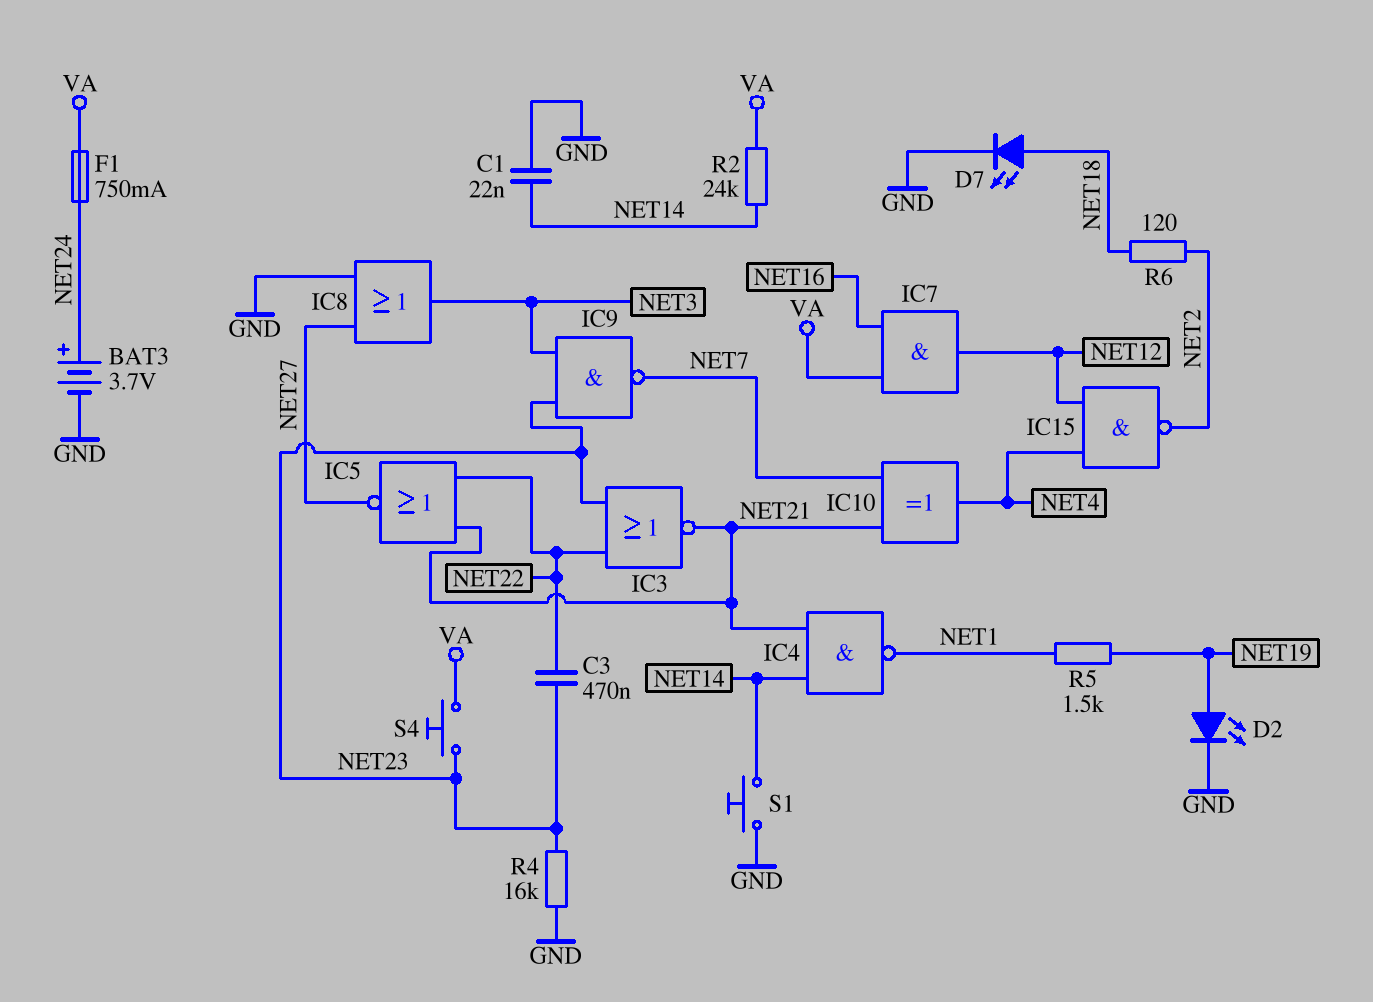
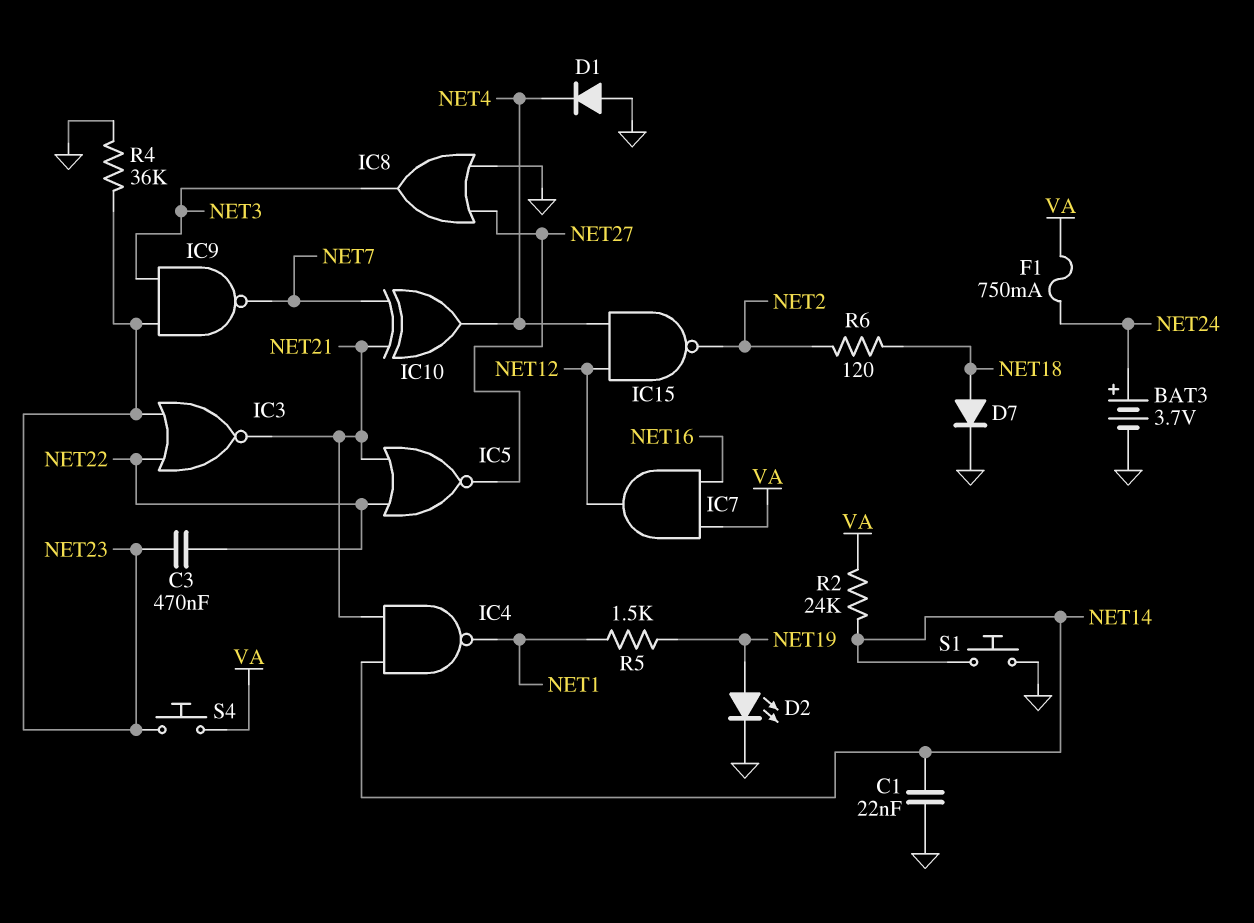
D1: none -> diode (A GND, K NET4)
D7: LED (A NET18, K GND) -> diode (A NET18, K GND)
R4: 16k (GND, NET23) -> 36k (GND, NET23)

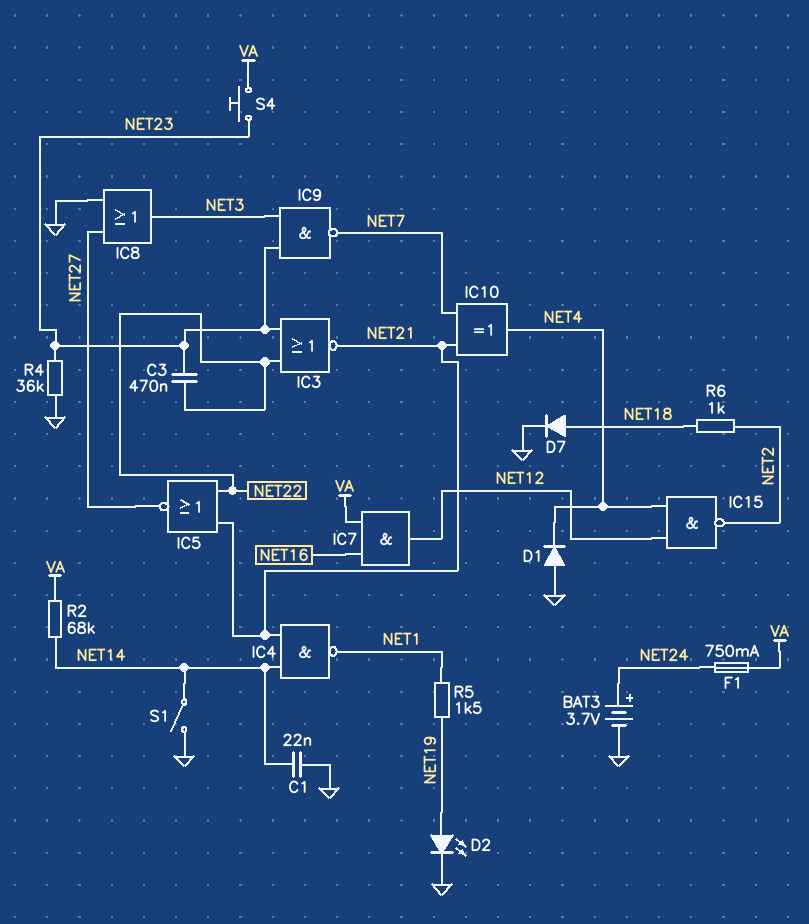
R2: 24k (NET14, VA) -> 68k (NET14, VA)
R6: 120 (NET2, NET18) -> 1k (NET2, NET18)
S1: button (GND, NET14) -> switch (GND, NET14)

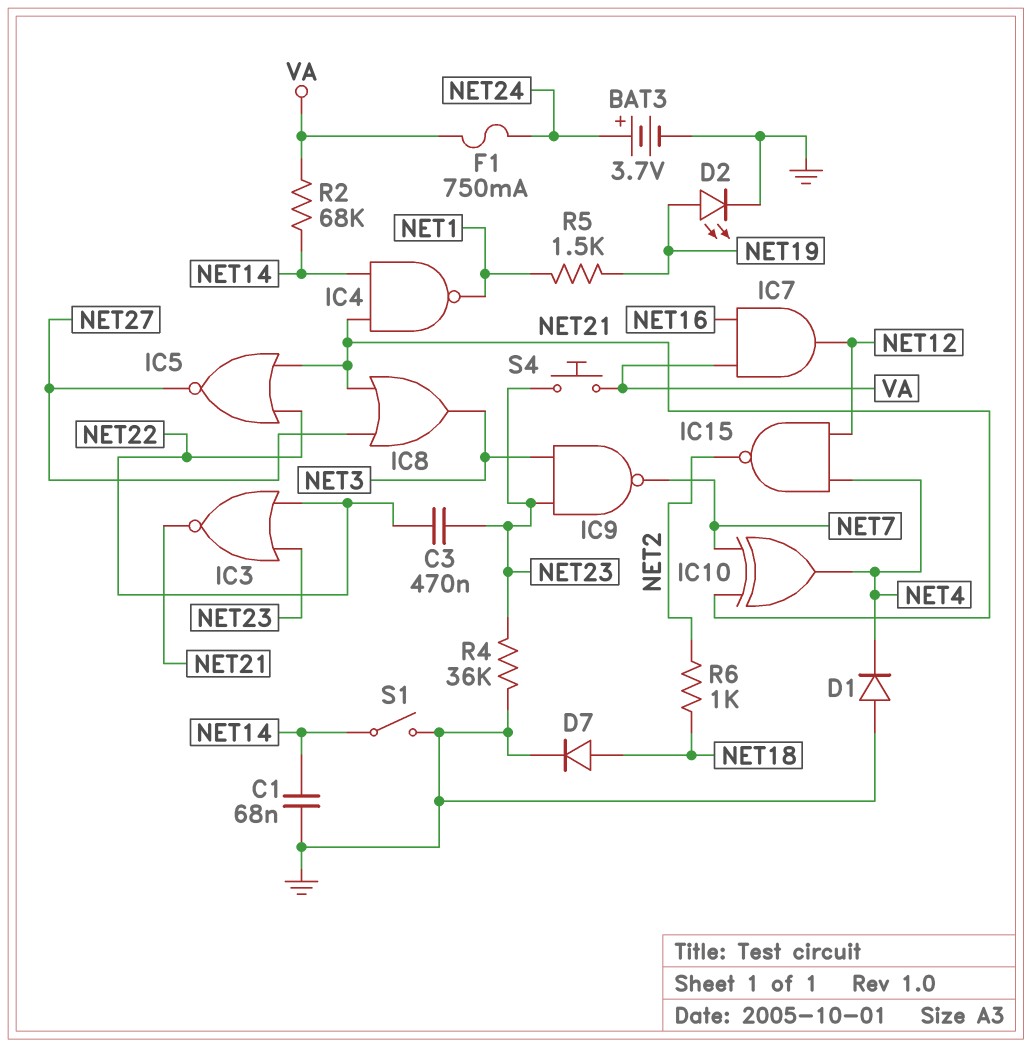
C1: 22nF (GND, NET14) -> 68nF (GND, NET14)
IC8: OR (in GND, in NET27, out NET3) -> OR (in NET21, in NET27, out NET3)

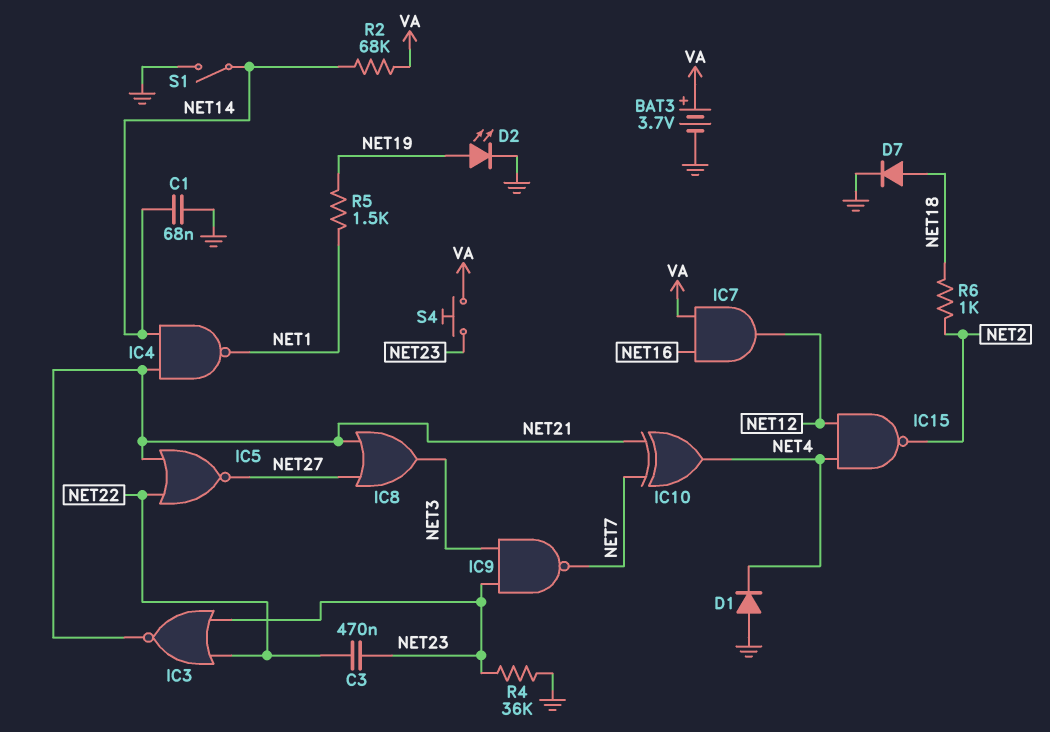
BAT3: 3.7V (plus NET24, minus GND) -> 3.7V (plus VA, minus GND)
F1: 750mA (NET24, VA) -> none

